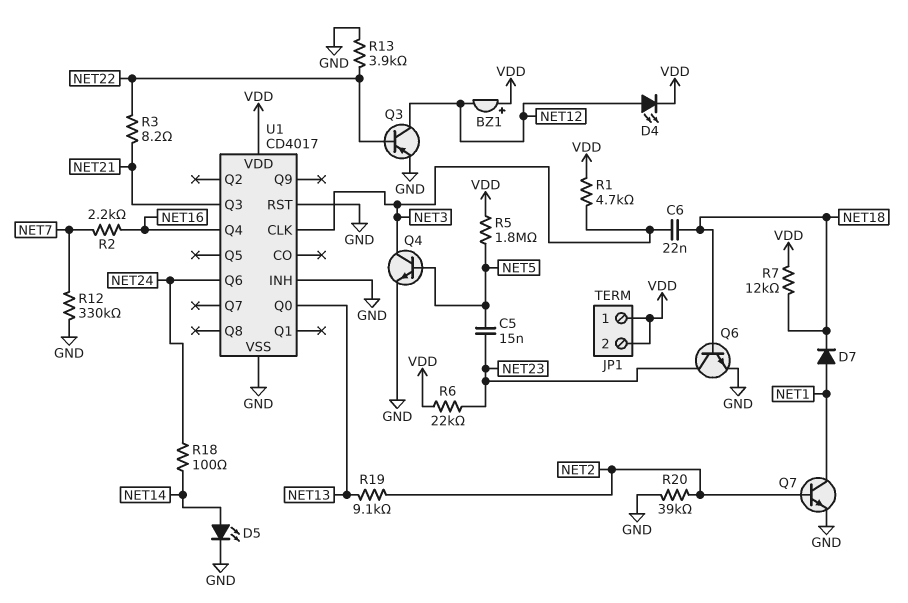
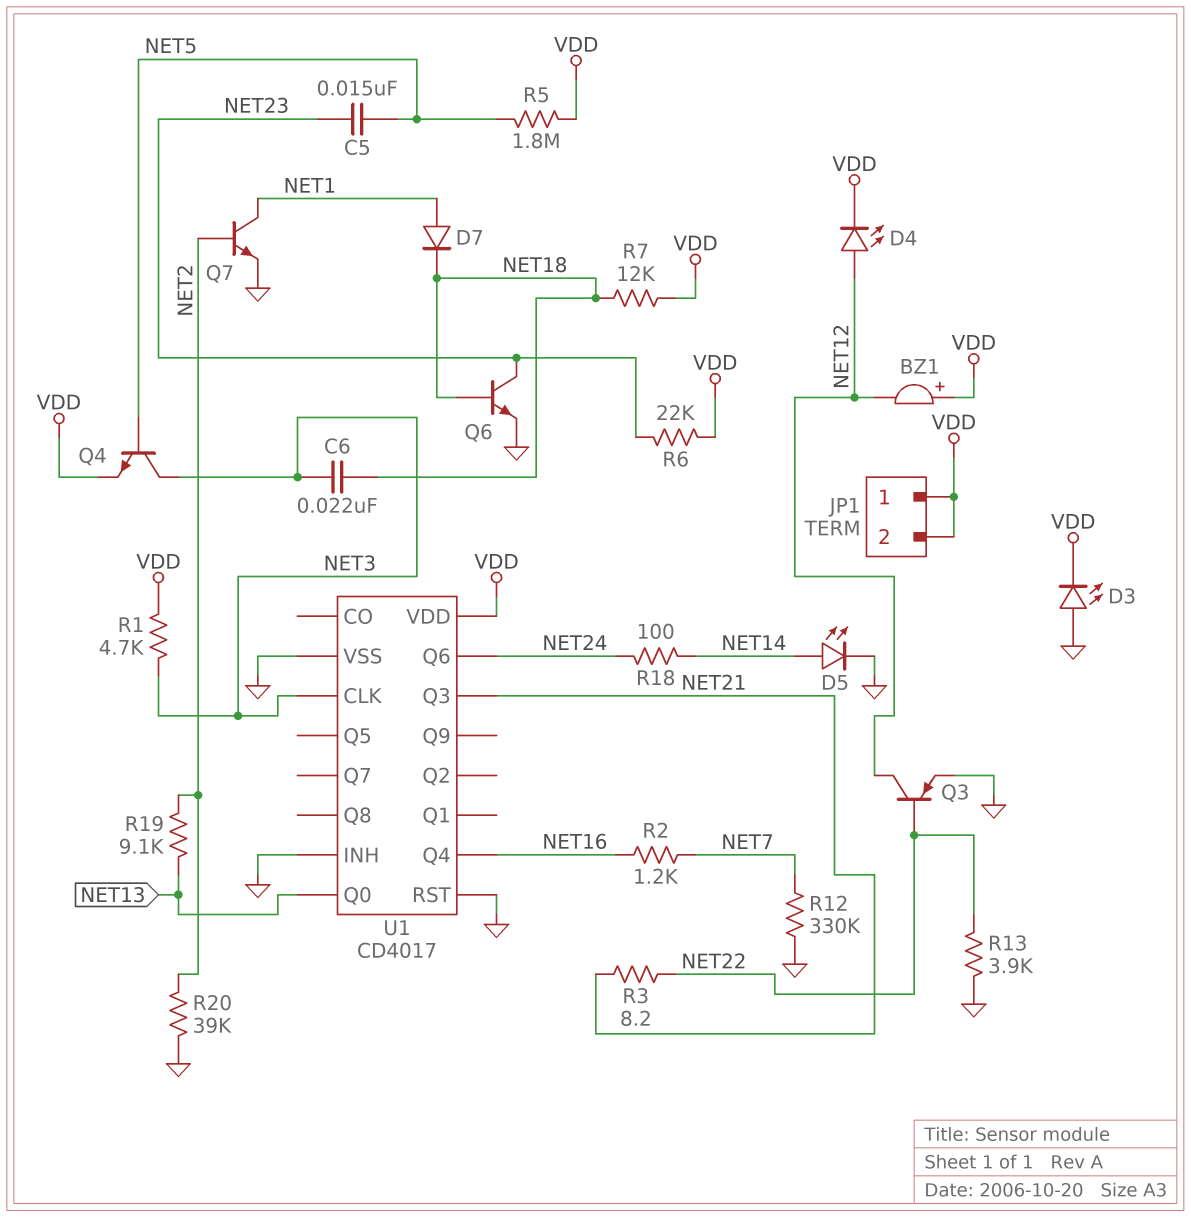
D3: none -> LED (A GND, K VDD)
Q4: NPN (B NET5, C NET3, E GND) -> NPN (B NET5, C NET3, E VDD)
R2: 2.2k (NET7, NET16) -> 1.2k (NET7, NET16)

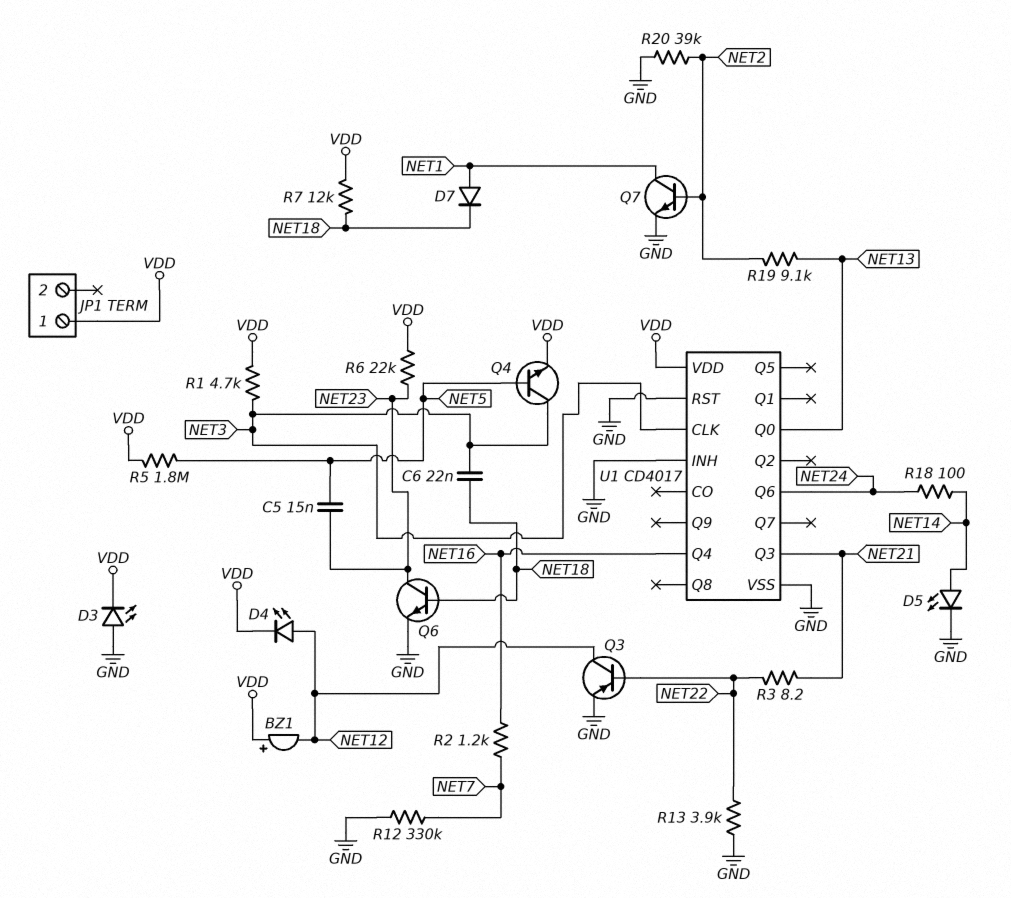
JP1 pin 2: VDD -> none

